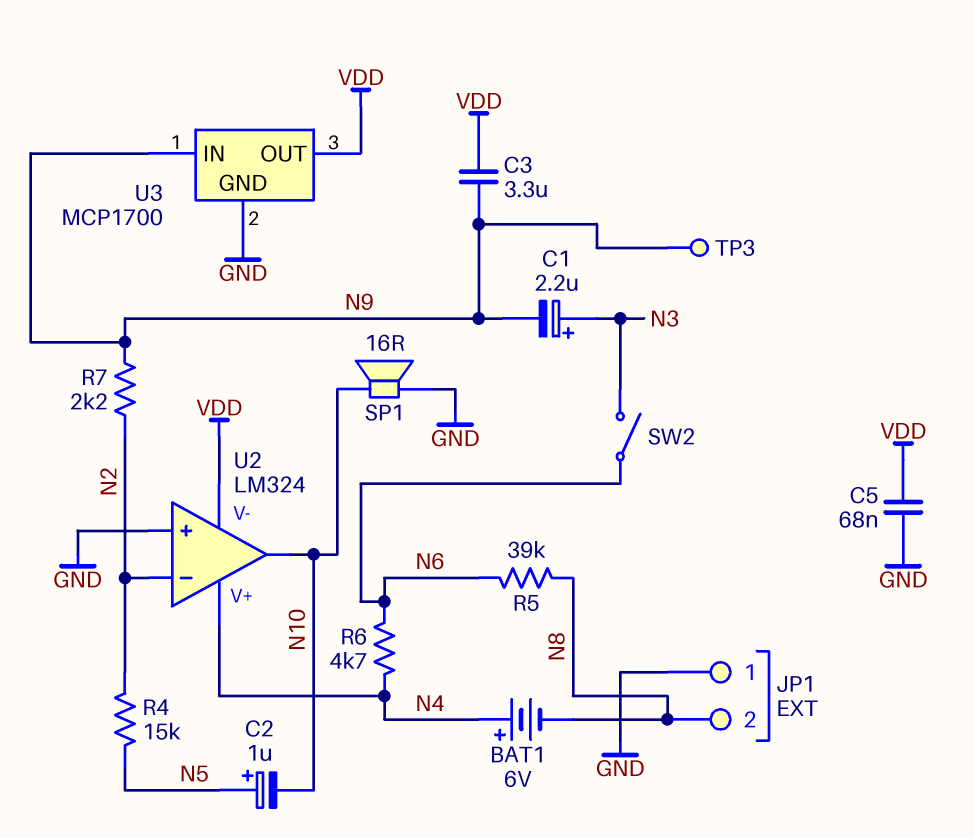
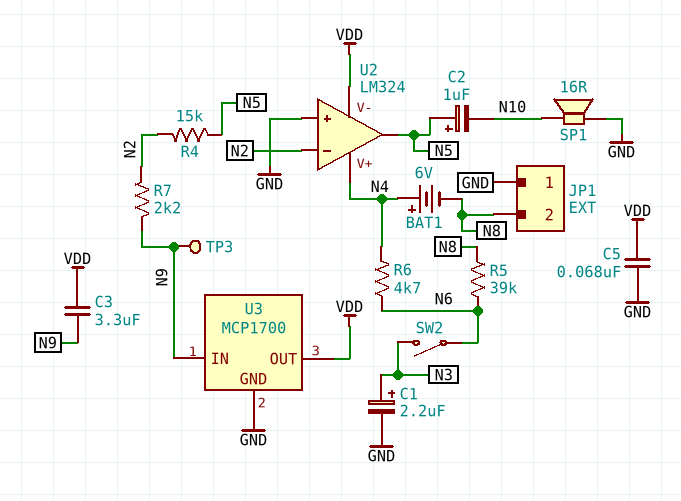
C1: 2.2uF (plus N3, minus N9) -> 2.2uF (plus N3, minus GND)
U2 pin out: N10 -> N5

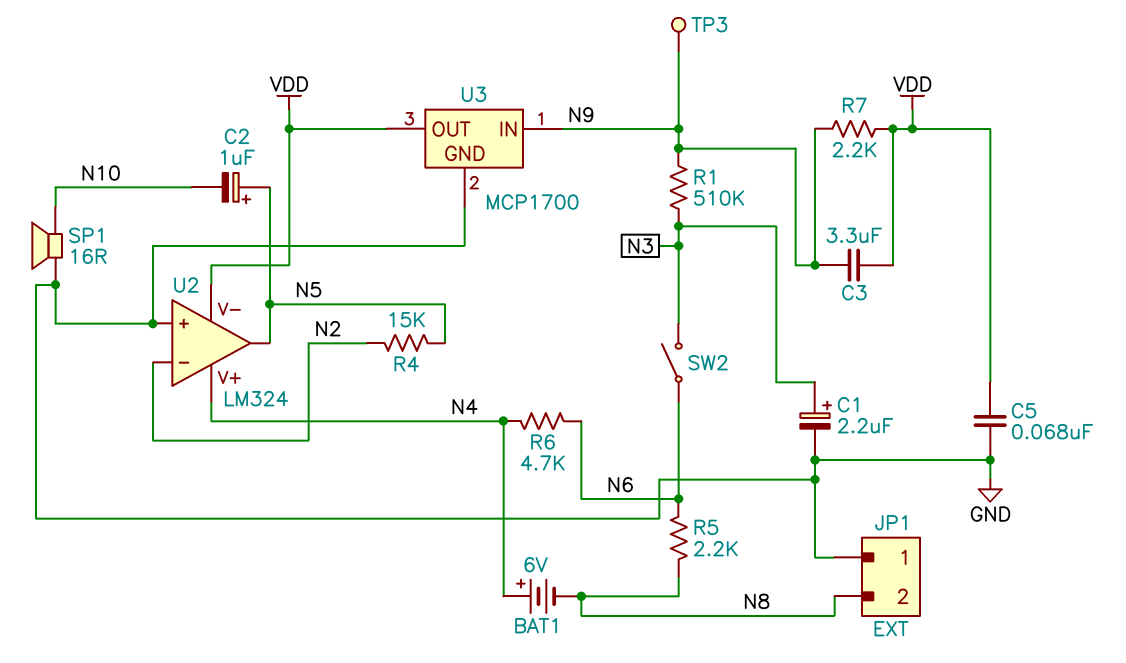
R1: none -> 510k (N3, N9)
R5: 39k (N6, N8) -> 2.2k (N6, N8)
R7: 2.2k (N2, N9) -> 2.2k (N9, VDD)

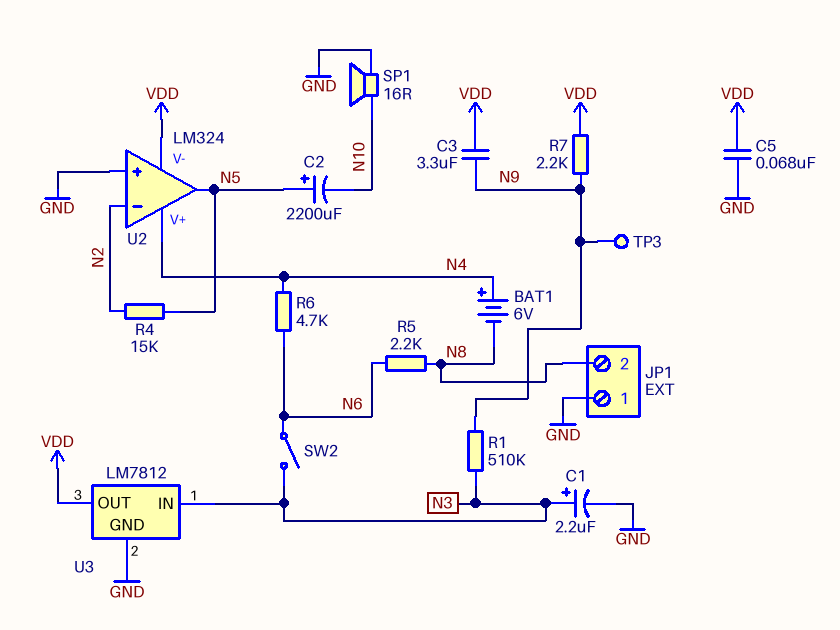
C2: 1uF (plus N5, minus N10) -> 2200uF (plus N5, minus N10)
U3: MCP1700 -> LM7812
U3 pin IN: N9 -> N3

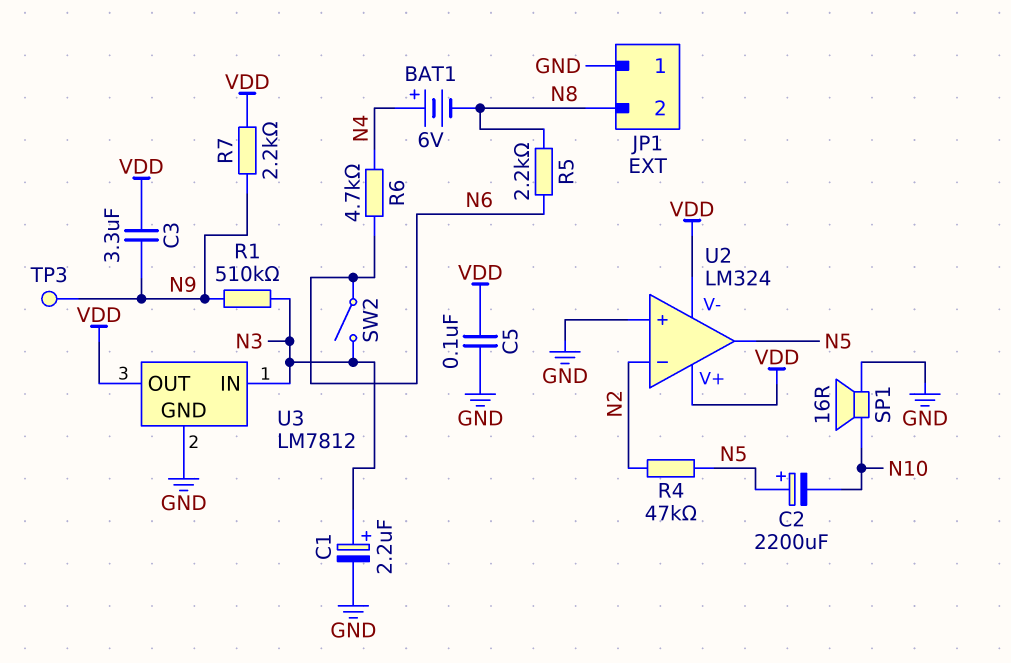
C5: 68nF (GND, VDD) -> 100nF (GND, VDD)
R4: 15k (N2, N5) -> 47k (N2, N5)
U2 pin V+: N4 -> VDD

